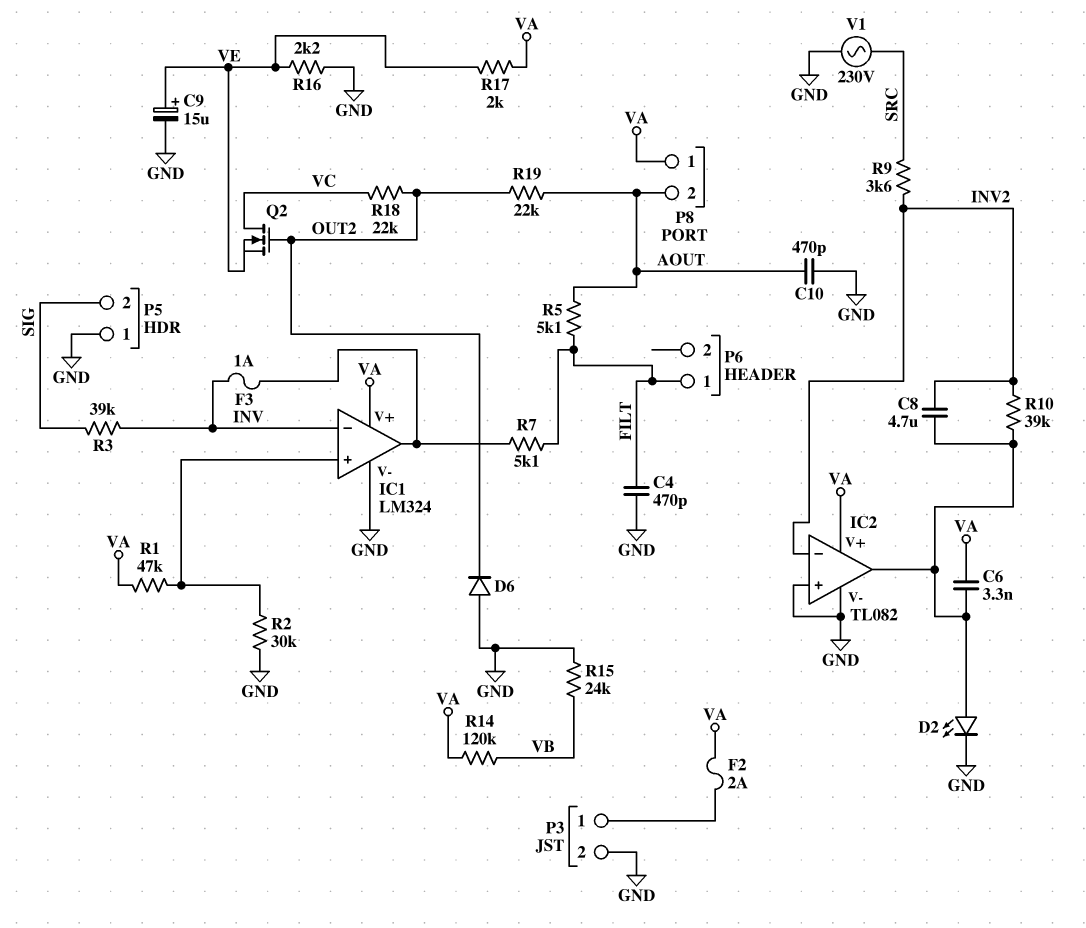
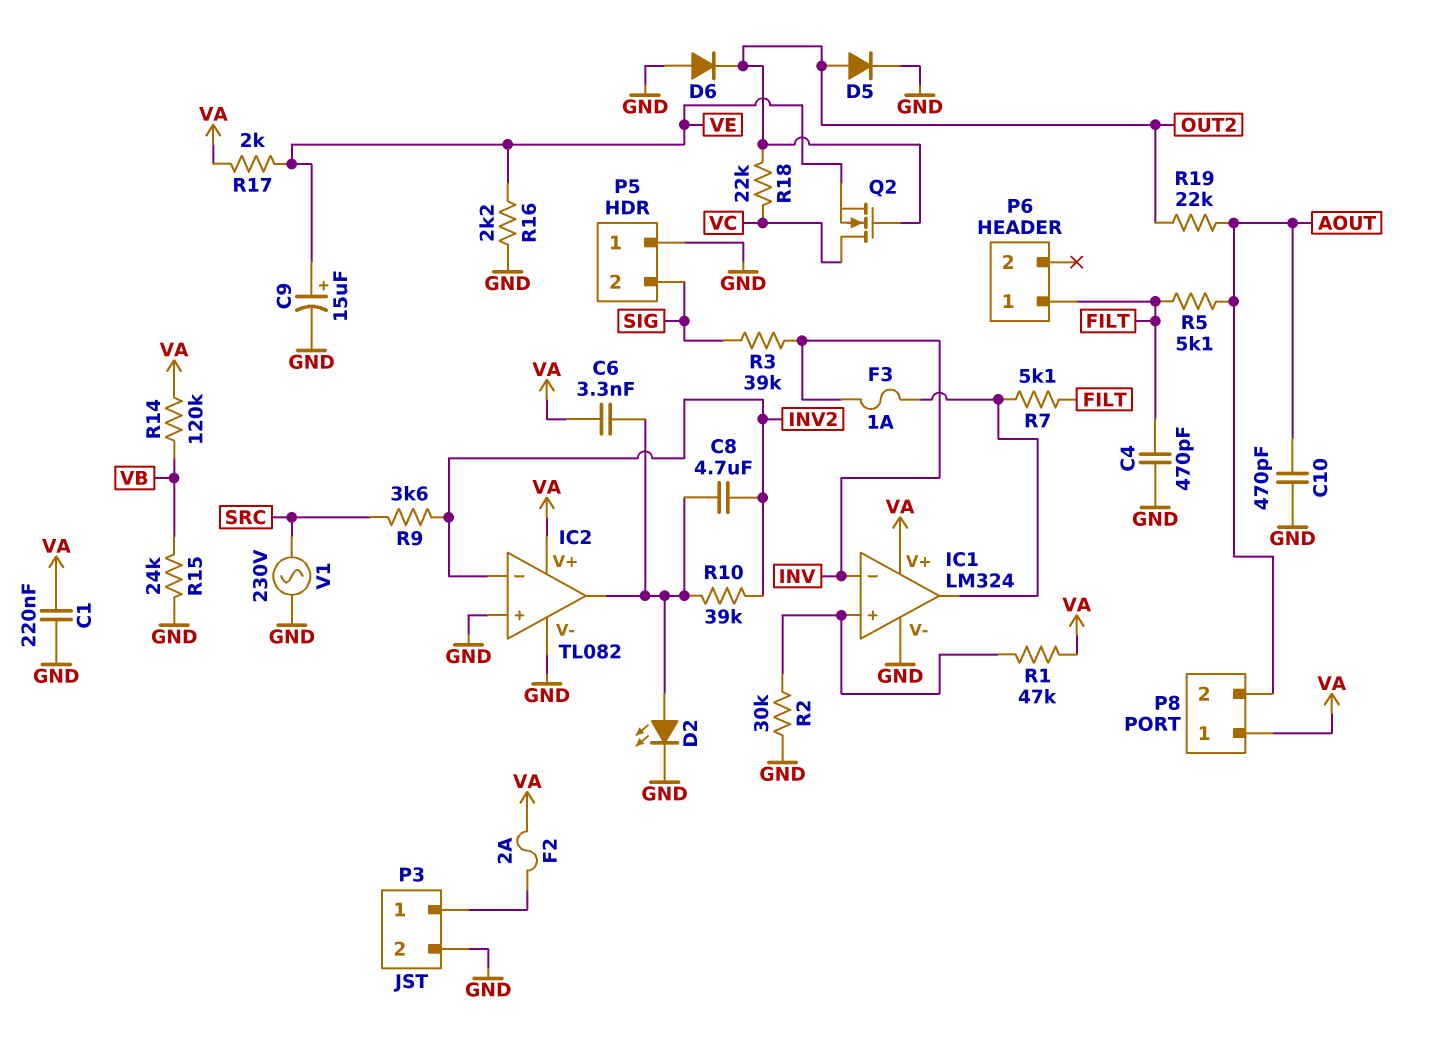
C1: none -> 220nF (GND, VA)
D5: none -> diode (A OUT2, K GND)

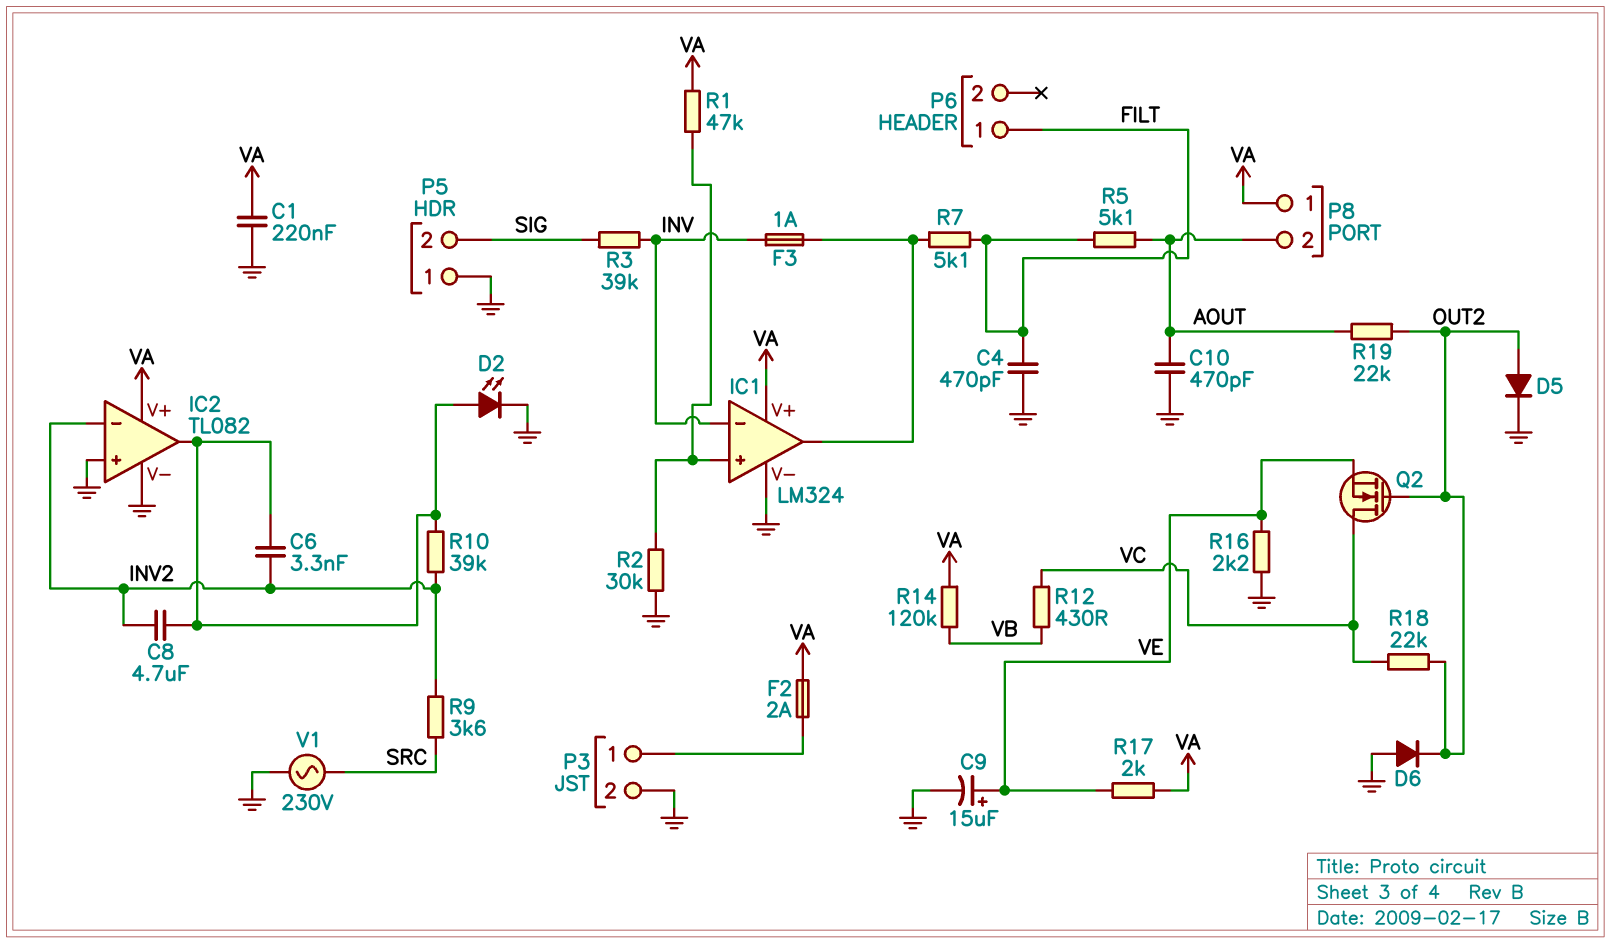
C6: 3.3nF (IC2/out, VA) -> 3.3nF (IC2/out, INV2)
R12: none -> 430 (VB, VC)
R15: 24k (GND, VB) -> none

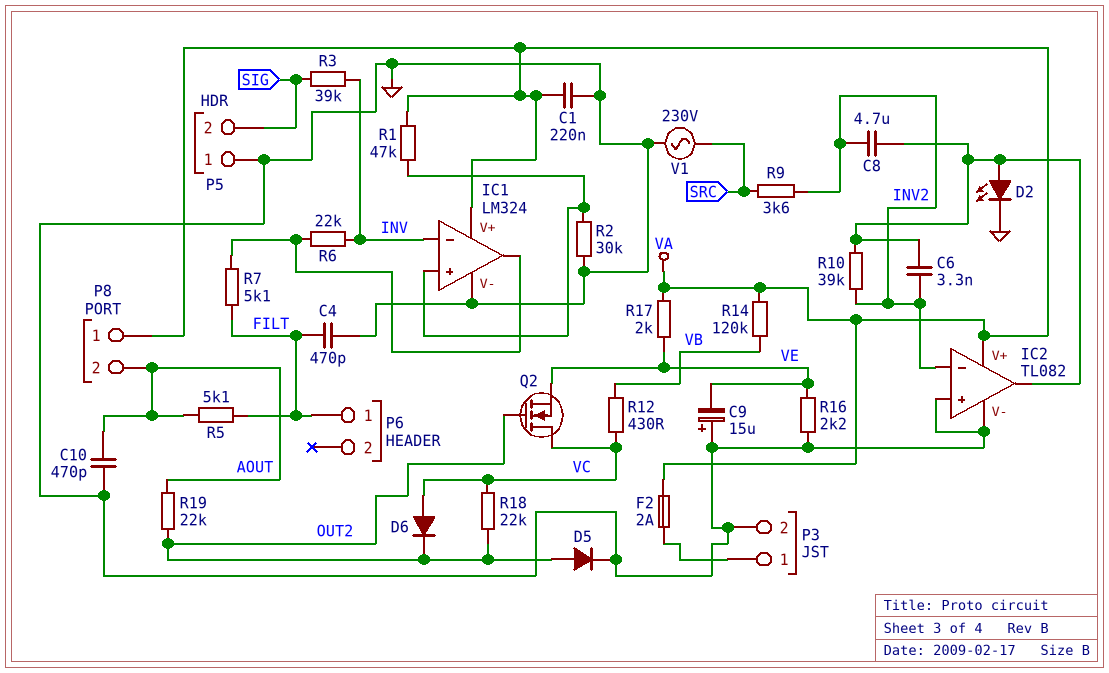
C9: 15uF (plus VE, minus GND) -> 15uF (plus GND, minus VE)
D6: diode (A GND, K OUT2) -> diode (A VC, K OUT2)
F3: 1A (IC1/out, INV) -> none
R6: none -> 22k (IC1/out, INV)

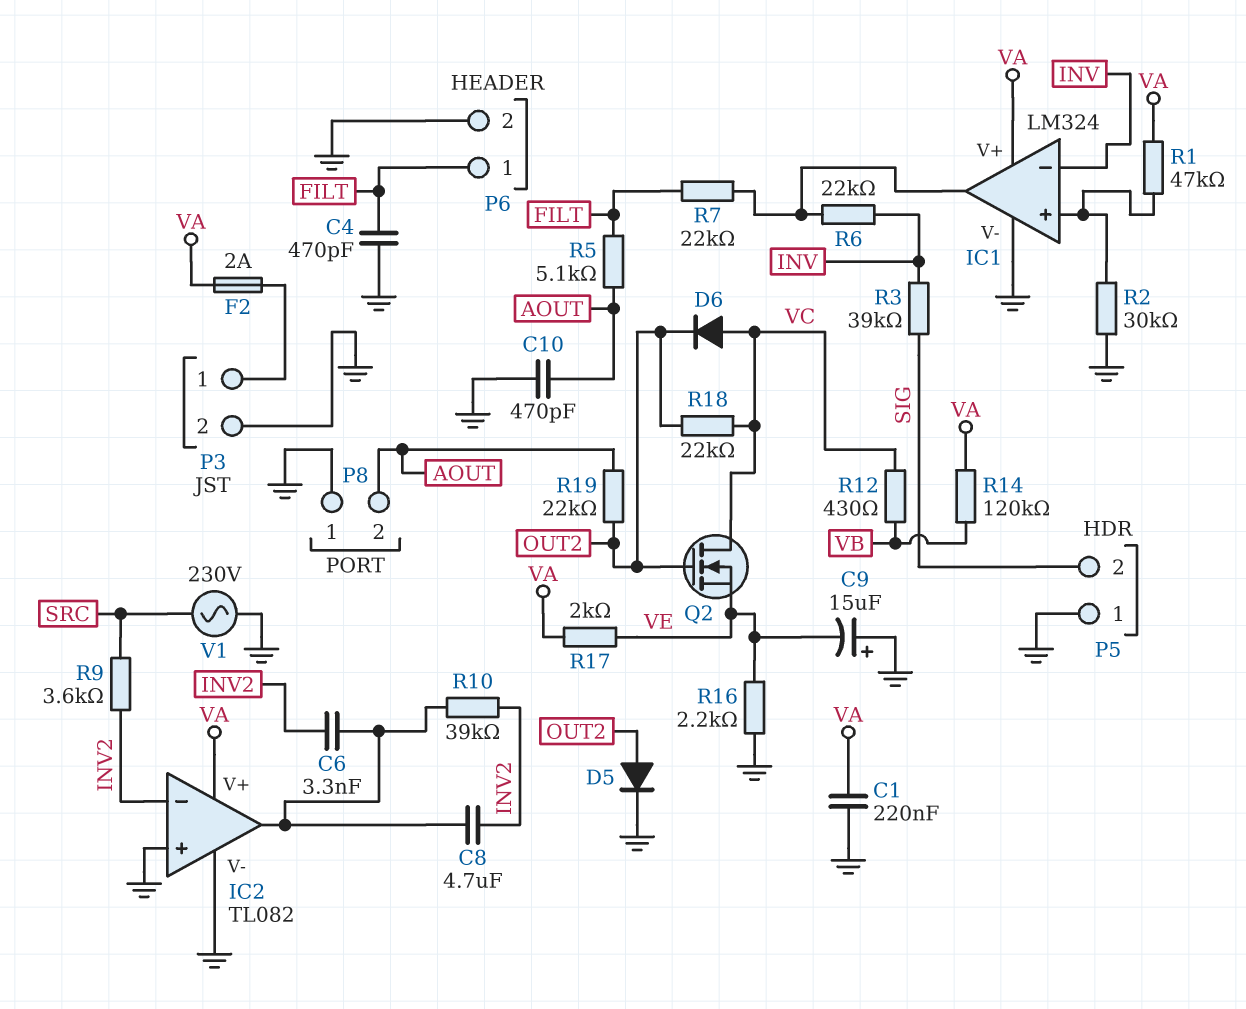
D2: LED (A IC2/out, K GND) -> none
P6 pin 2: none -> GND
P8 pin 1: VA -> GND
R7: 5.1k (FILT, IC1/out) -> 22k (FILT, IC1/out)

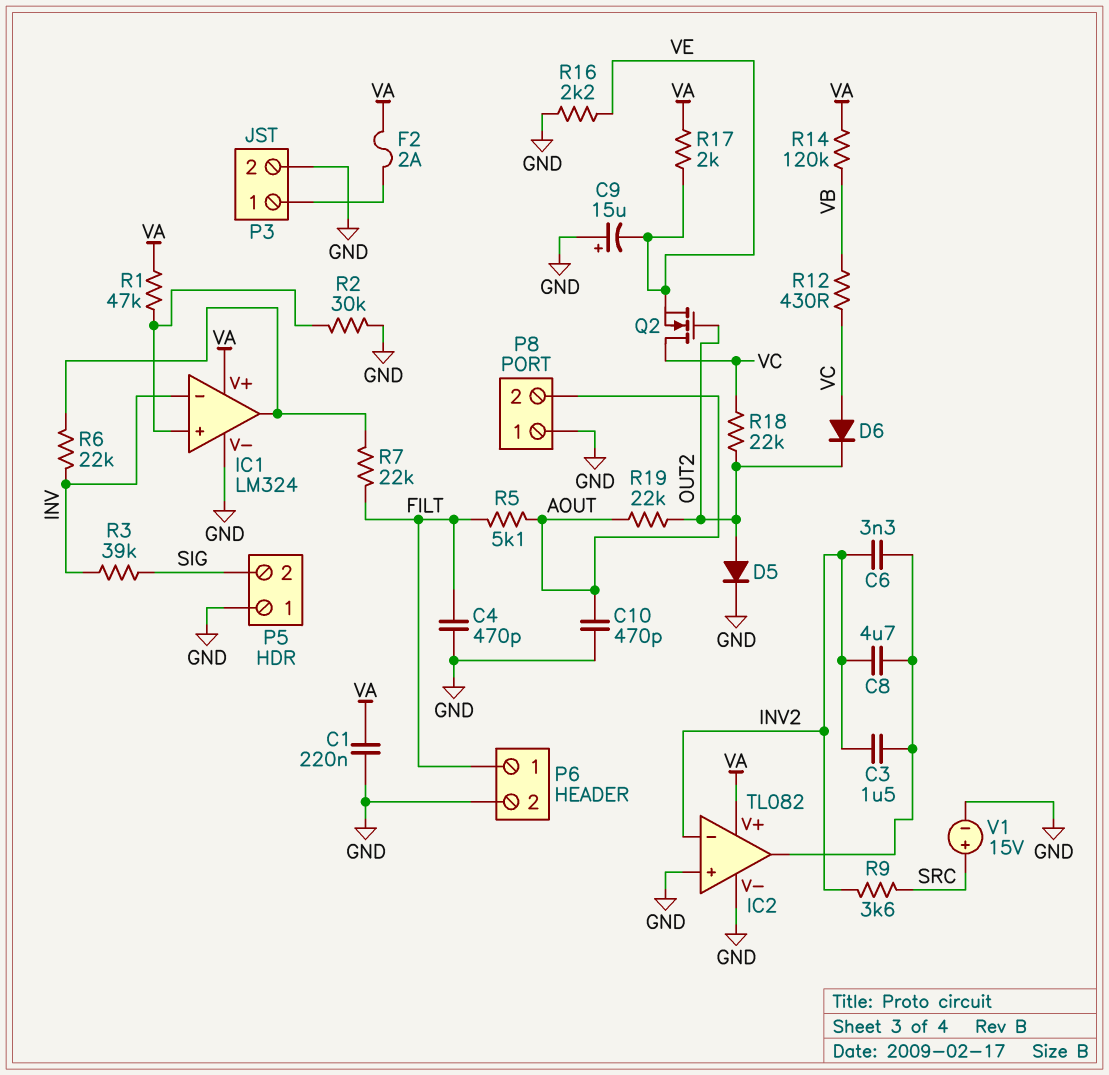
C3: none -> 1.5uF (IC2/out, INV2)
R10: 39k (IC2/out, INV2) -> none
V1: AC 230V (GND, SRC) -> 15V (plus SRC, minus GND)

